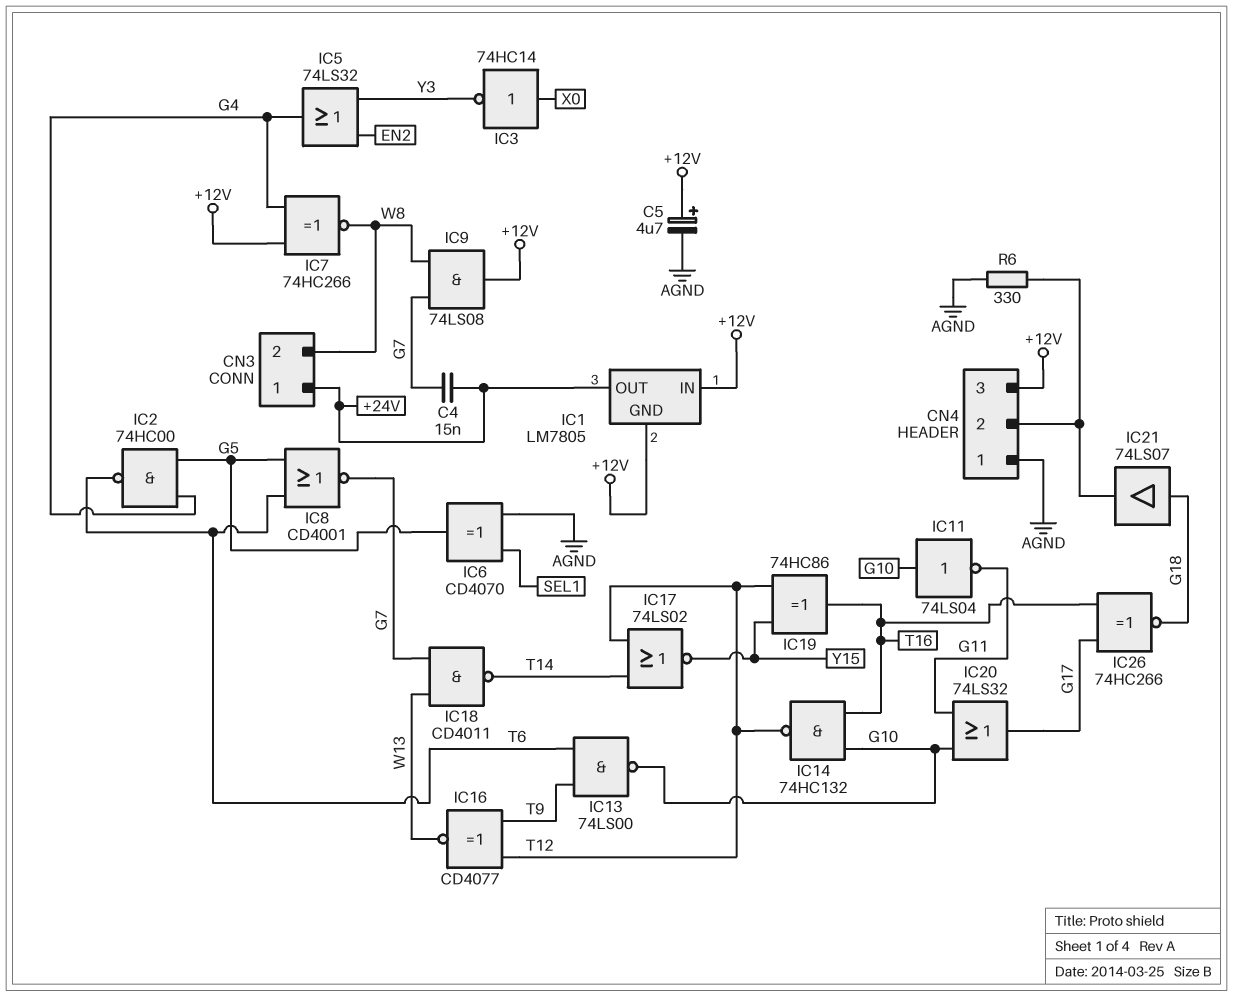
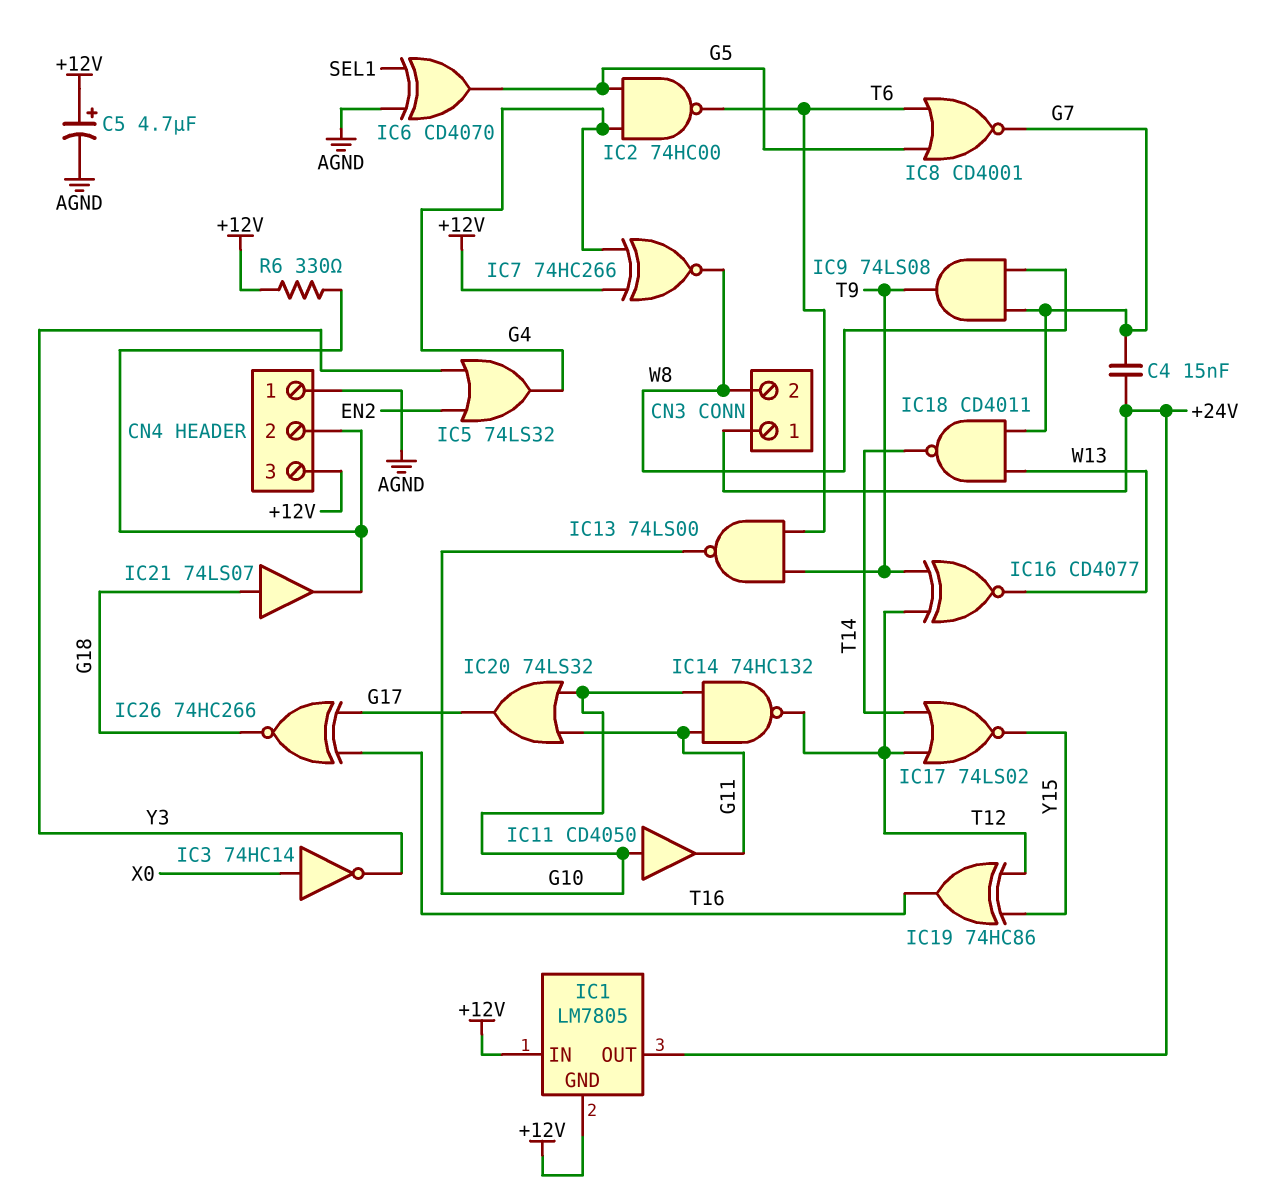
IC9: AND 74LS08 (in G7, in W8, out +12V) -> AND 74LS08 (in G7, in W8, out T9)
IC11: NOT 74LS04 (in G10, out G11) -> buffer CD4050 (in G10, out G11)
IC14: NAND 74HC132 (in G10, in T16, out T12) -> NAND 74HC132 (in G10, in G11, out T12)
R6: 330 (AGND, CN4/2) -> 330 (+12V, CN4/2)

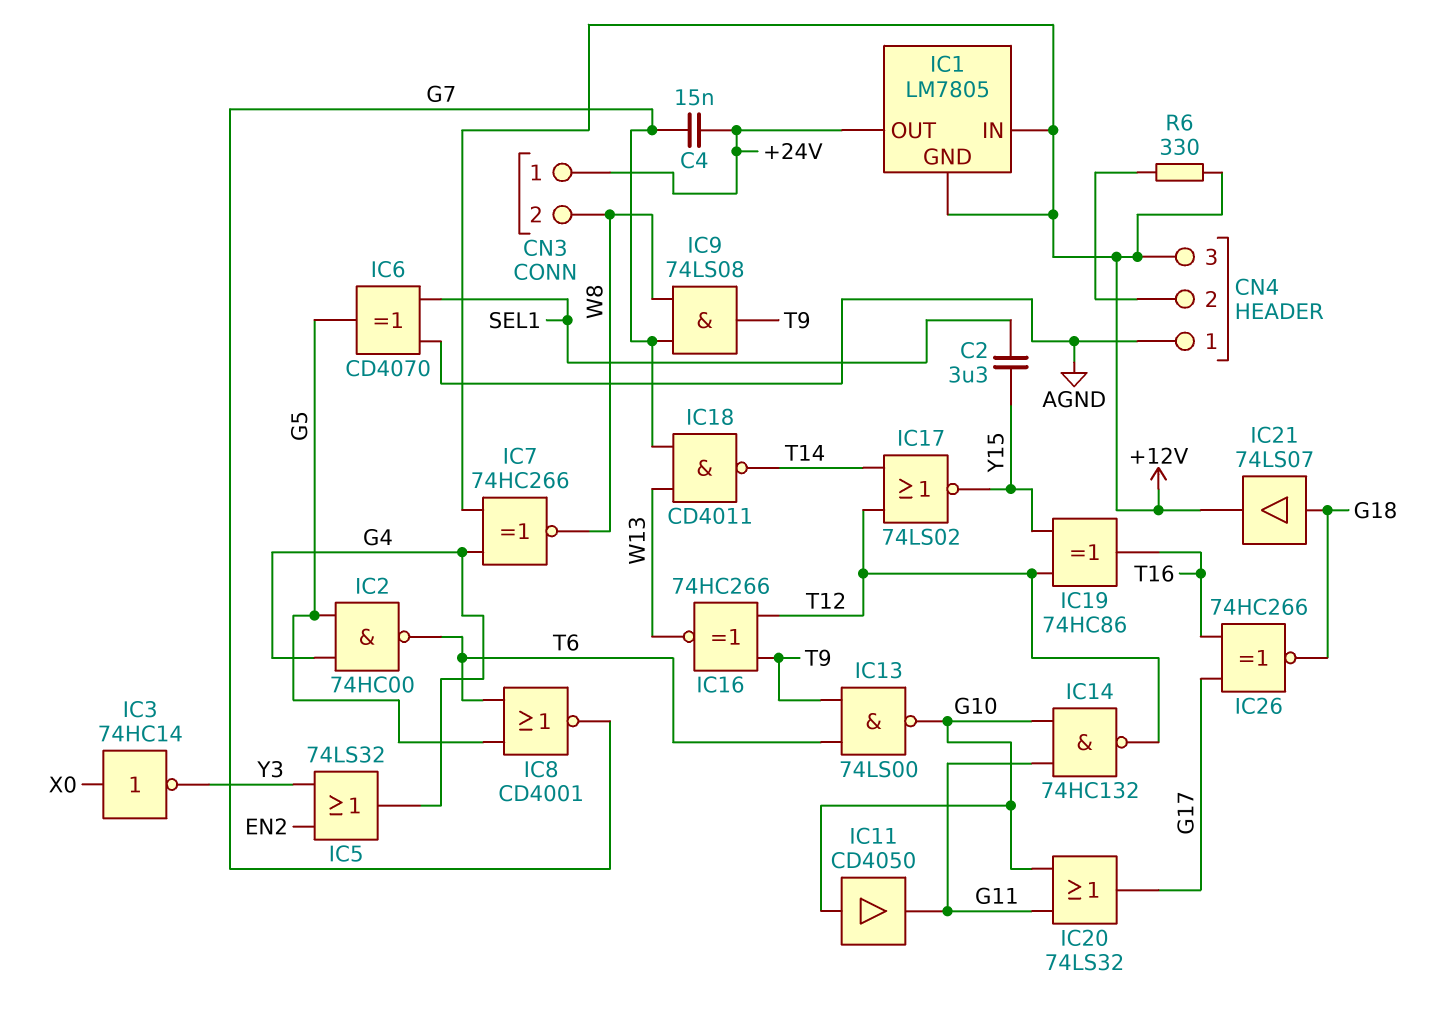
C2: none -> 3.3uF (SEL1, Y15)
C5: 4.7uF (plus +12V, minus AGND) -> none
IC16: XNOR CD4077 (in T9, in T12, out W13) -> XNOR 74HC266 (in T9, in T12, out W13)
IC21: buffer 74LS07 (in G18, out CN4/2) -> buffer 74LS07 (in G18, out +12V)

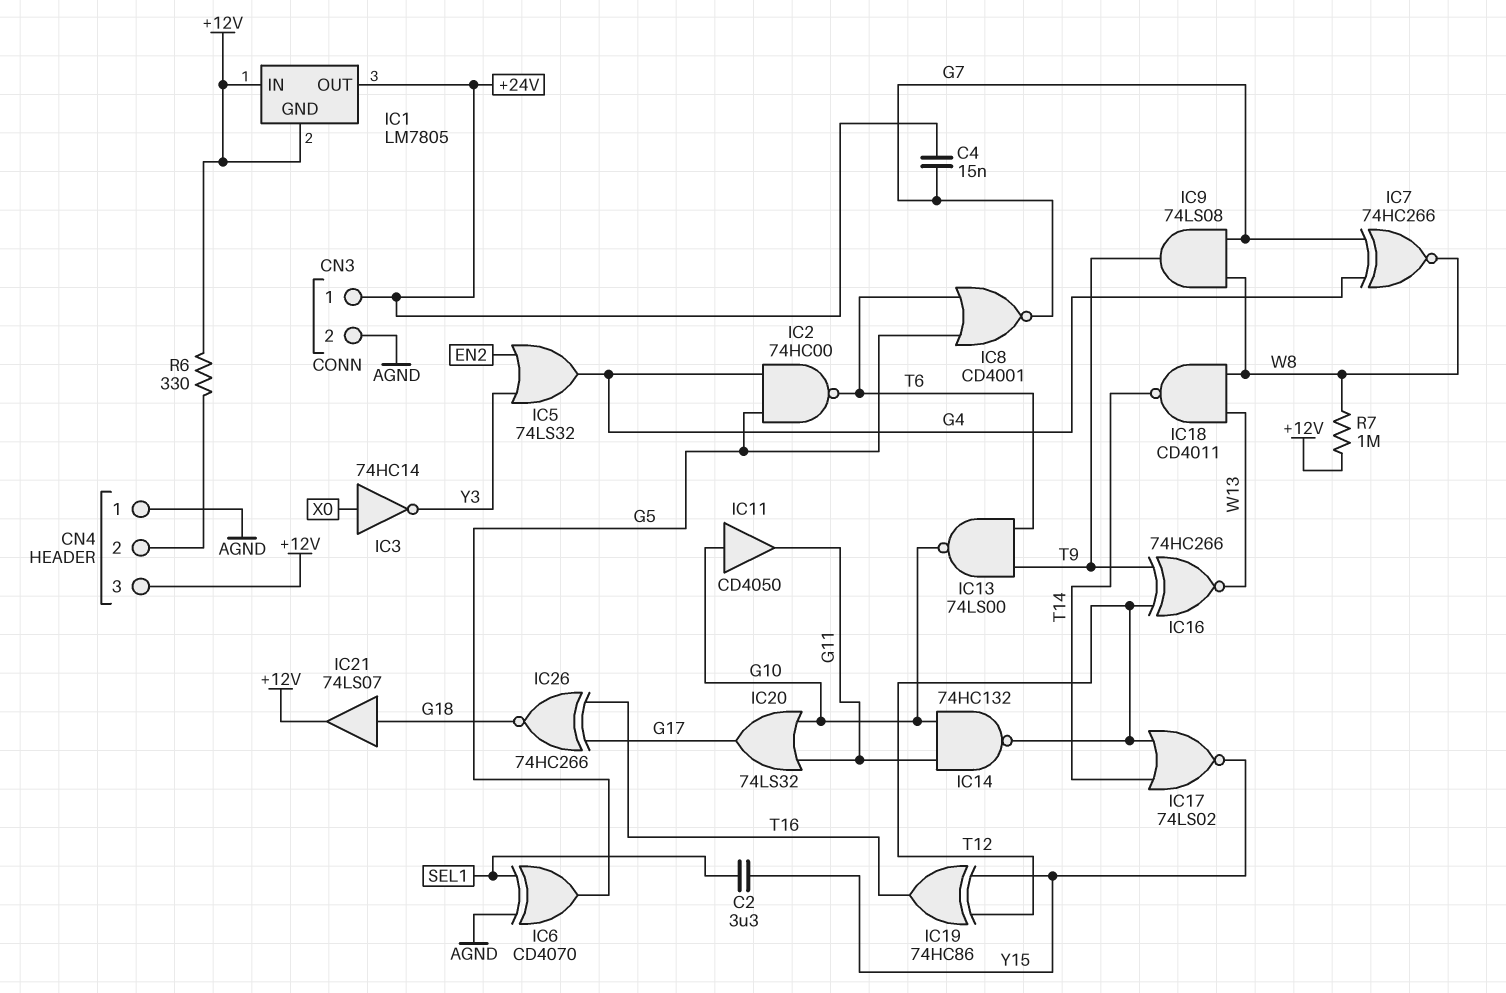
CN3 pin 2: W8 -> AGND
IC7: XNOR 74HC266 (in +12V, in G4, out W8) -> XNOR 74HC266 (in G4, in G7, out W8)
IC18: NAND CD4011 (in G7, in W13, out T14) -> NAND CD4011 (in W8, in W13, out T14)
R7: none -> 1M (+12V, W8)

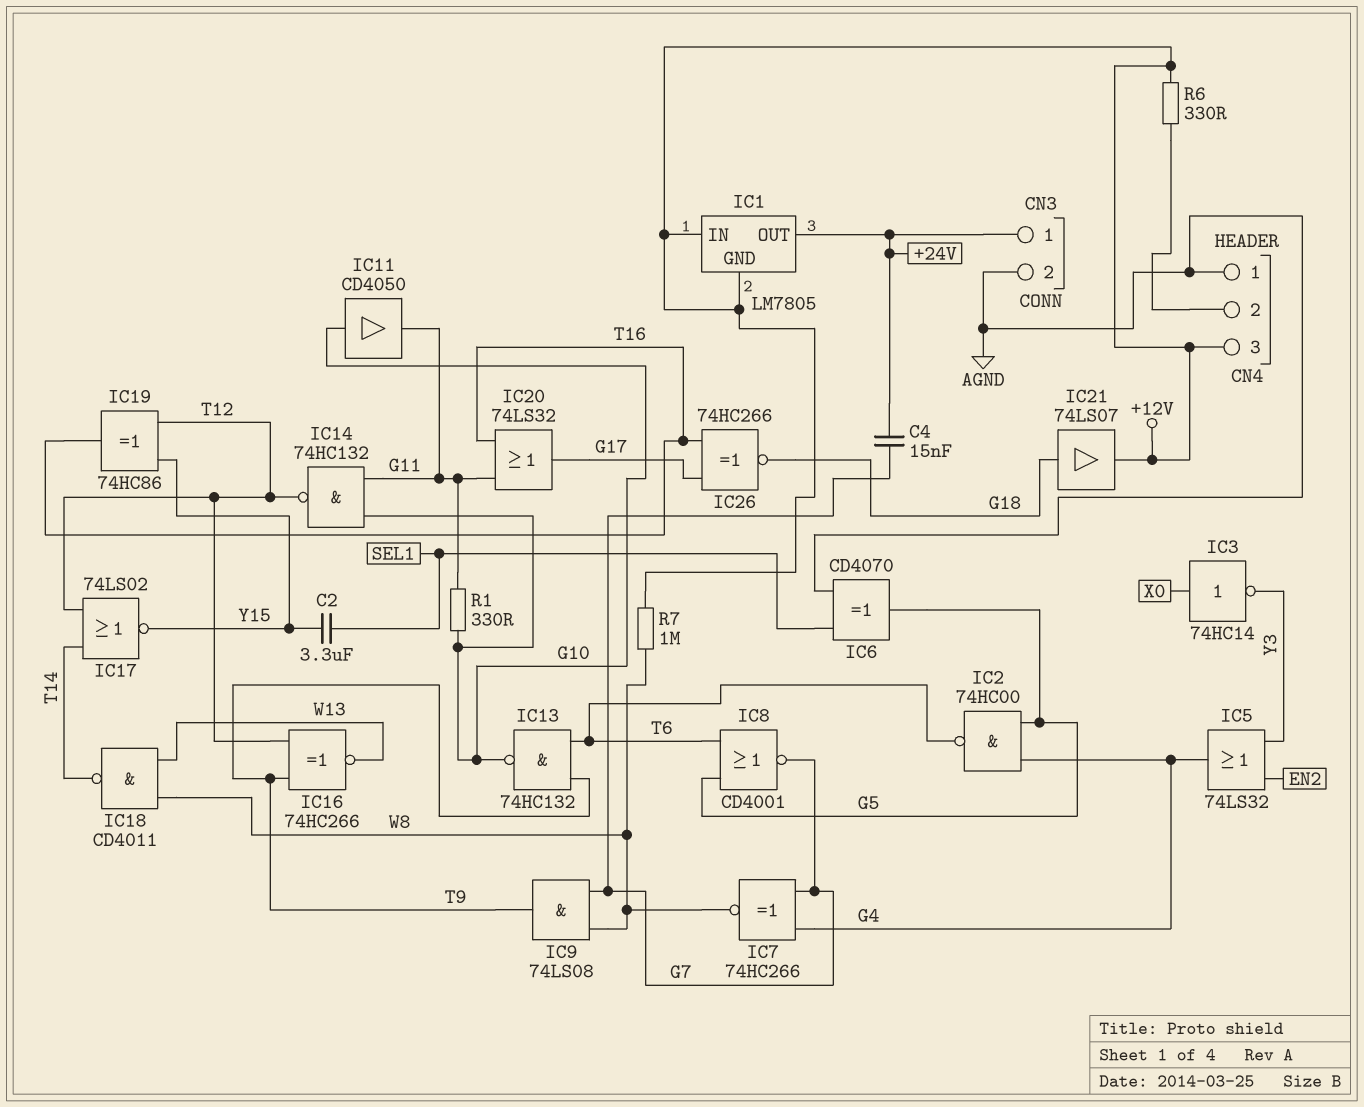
IC13: NAND 74LS00 (in T6, in T9, out G10) -> NAND 74HC132 (in T6, in T9, out G10)
IC20: OR 74LS32 (in G10, in G11, out G17) -> OR 74LS32 (in G11, in T16, out G17)
R1: none -> 330 (G10, G11)

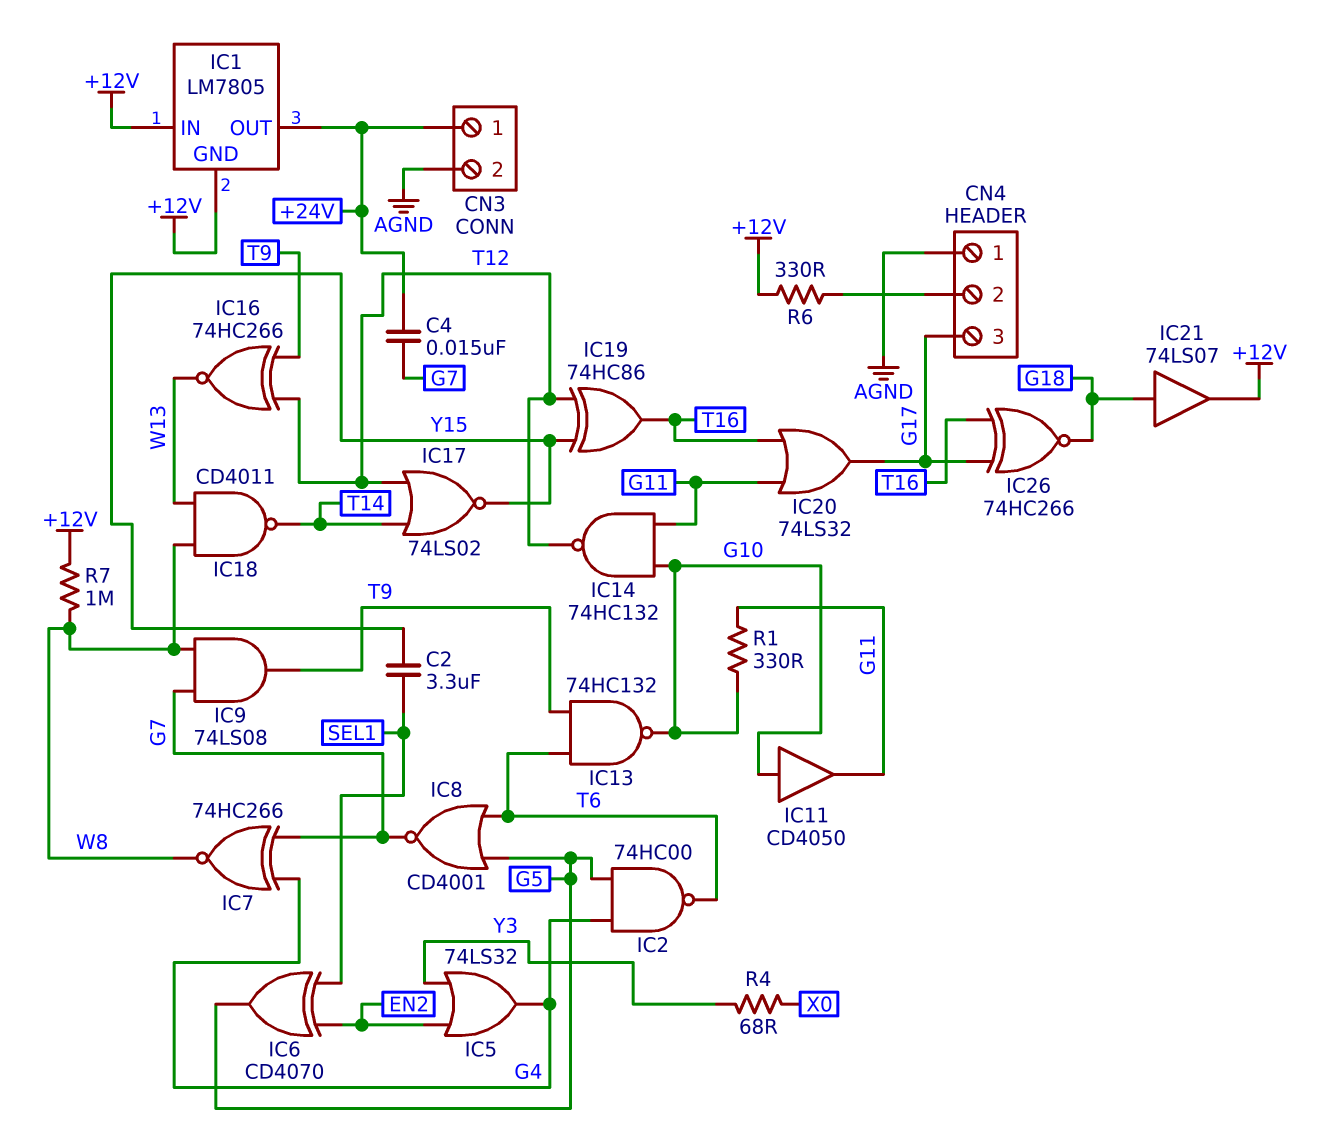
CN4 pin 3: +12V -> G17
IC3: NOT 74HC14 (in X0, out Y3) -> none
IC6: XOR CD4070 (in AGND, in SEL1, out G5) -> XOR CD4070 (in EN2, in SEL1, out G5)
R4: none -> 68 (X0, Y3)

